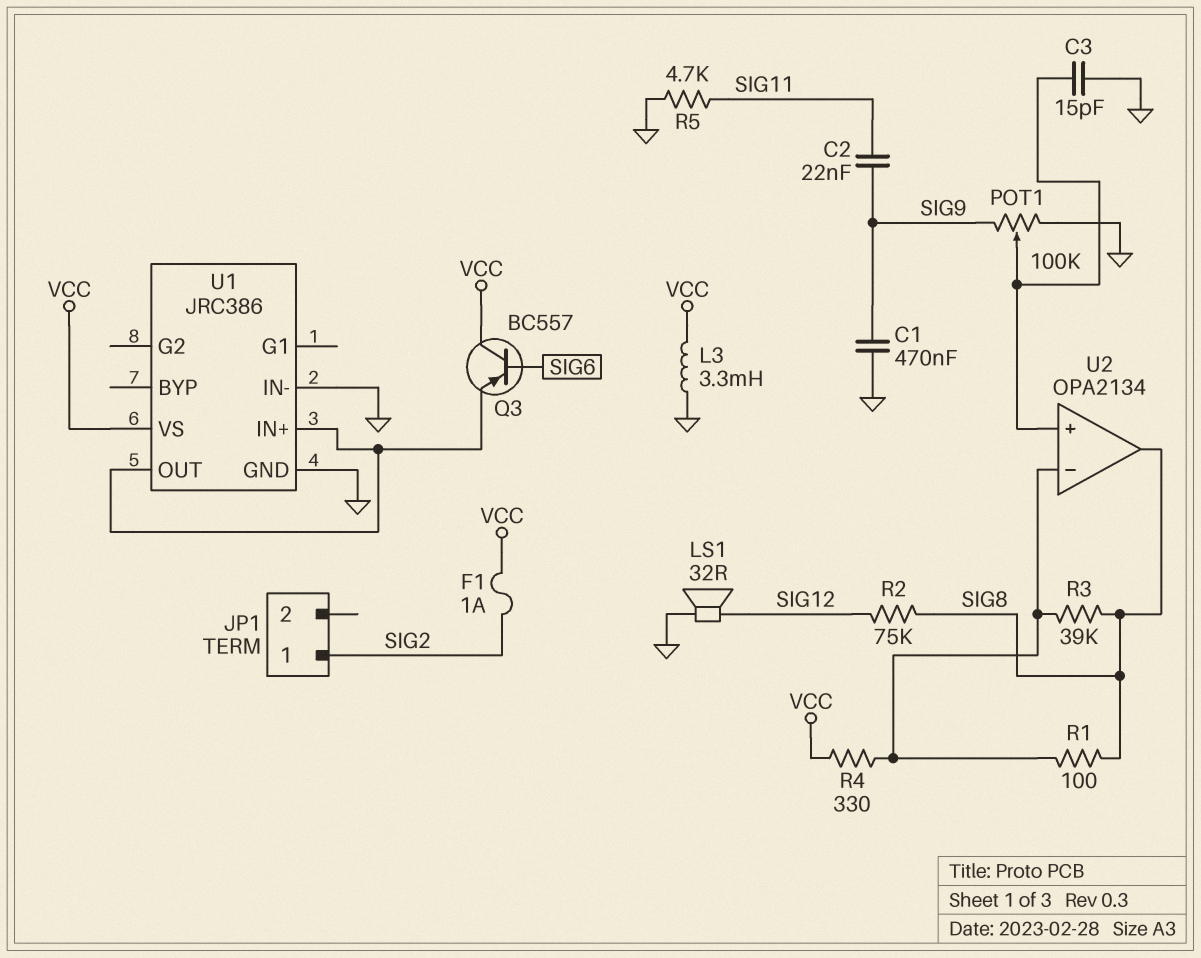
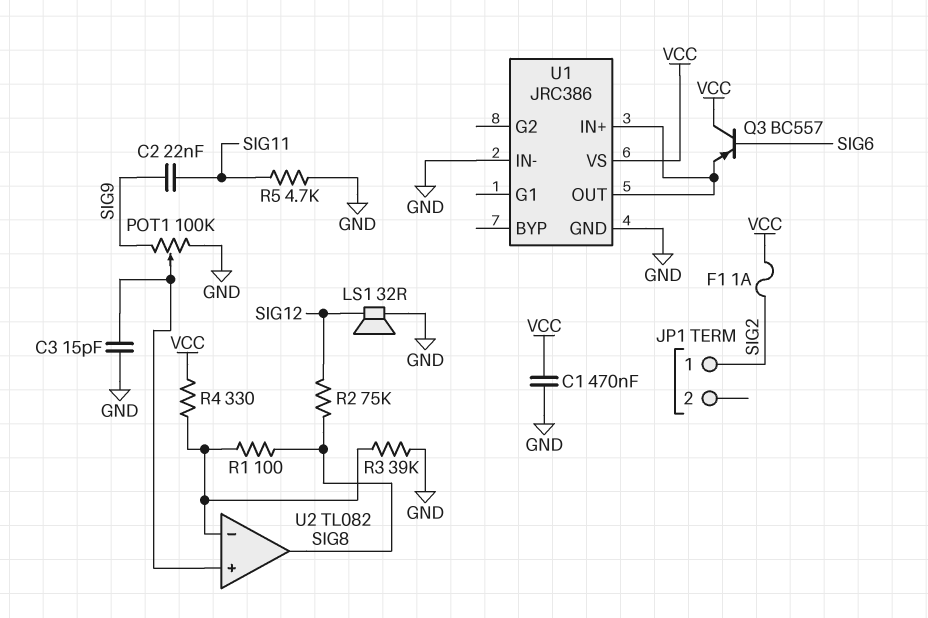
C1: 470nF (GND, SIG9) -> 470nF (GND, VCC)
L3: 3.3mH (GND, VCC) -> none
R3: 39k (SIG8, U2/in-) -> 39k (GND, U2/in-)
U2: OPA2134 -> TL082

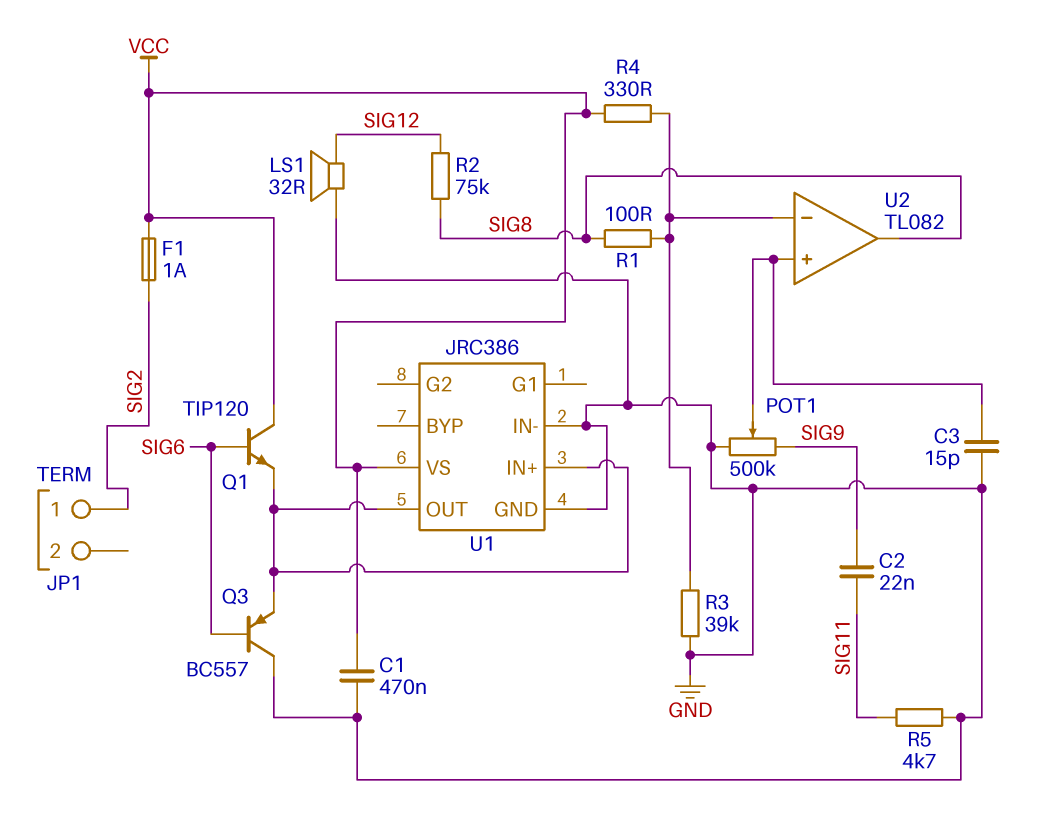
POT1: 100k (GND, SIG9, wiper U2/in+) -> 500k (GND, SIG9, wiper U2/in+)
Q1: none -> NPN TIP120 (B SIG6, C VCC, E U1/IN+)
Q3: PNP BC557 (B SIG6, C VCC, E U1/IN+) -> PNP BC557 (B SIG6, C GND, E U1/IN+)

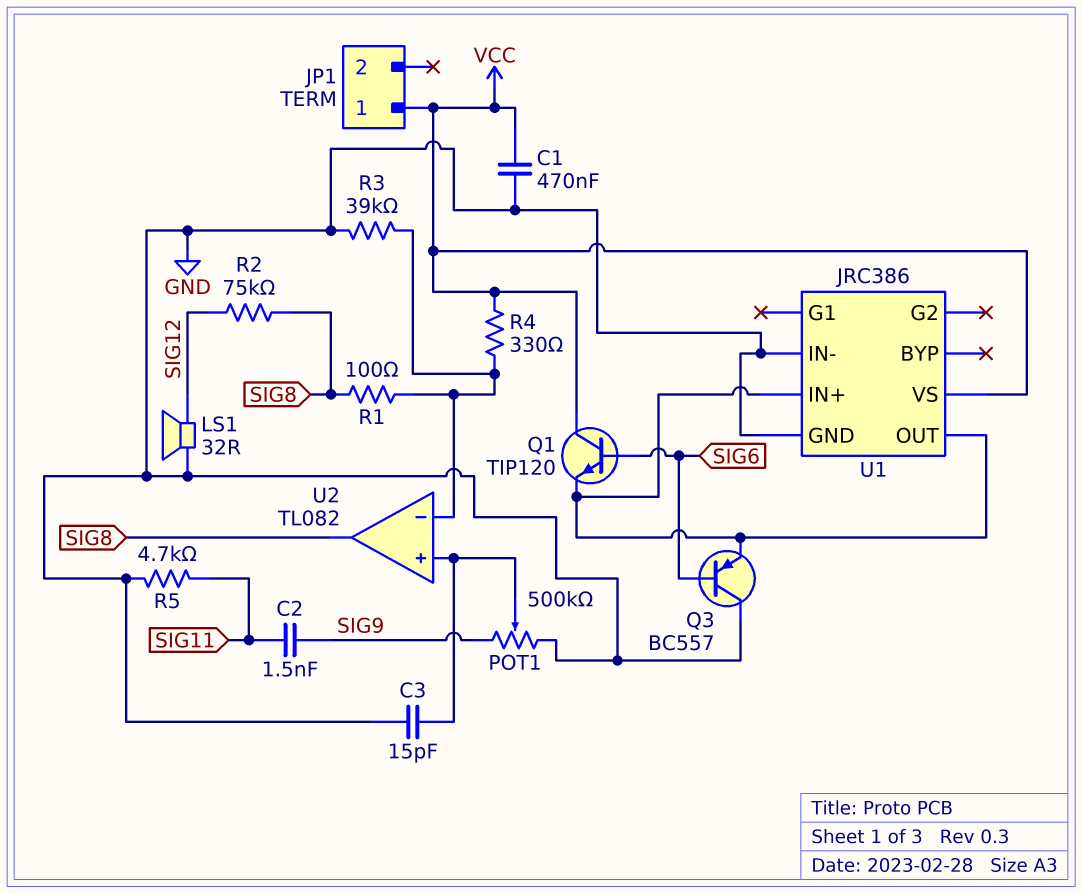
C2: 22nF (SIG9, SIG11) -> 1.5nF (SIG9, SIG11)
F1: 1A (SIG2, VCC) -> none
JP1 pin 1: SIG2 -> VCC

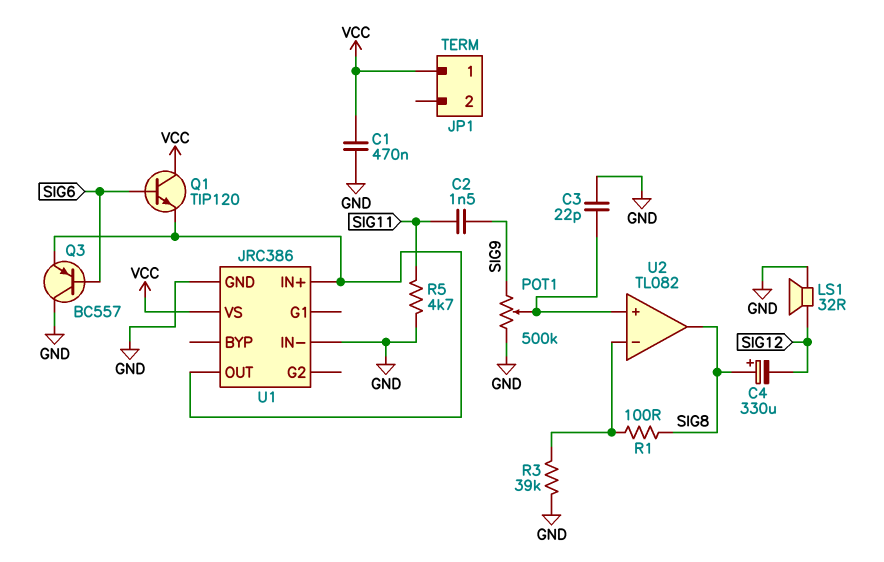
C3: 15pF (GND, U2/in+) -> 22pF (GND, U2/in+)
C4: none -> 330uF (plus SIG8, minus SIG12)
R2: 75k (SIG8, SIG12) -> none
R4: 330 (U2/in-, VCC) -> none

